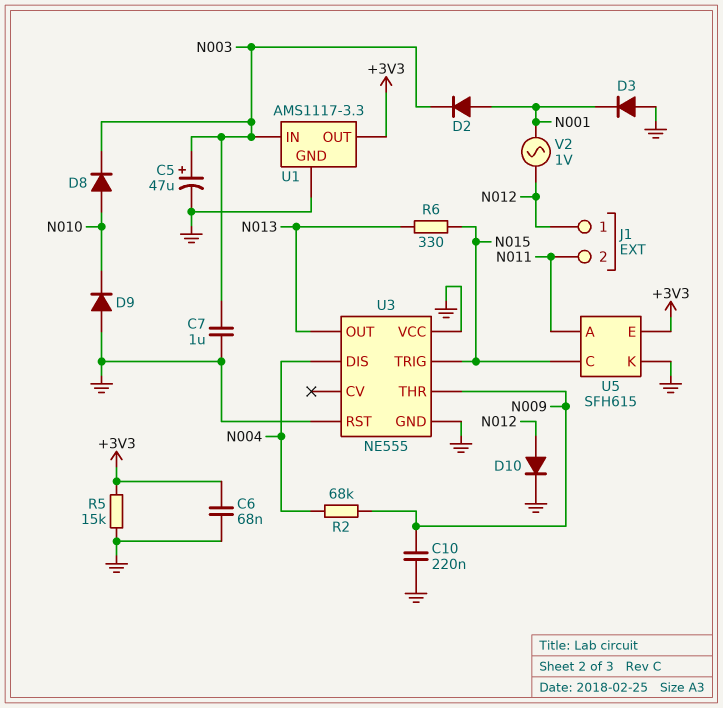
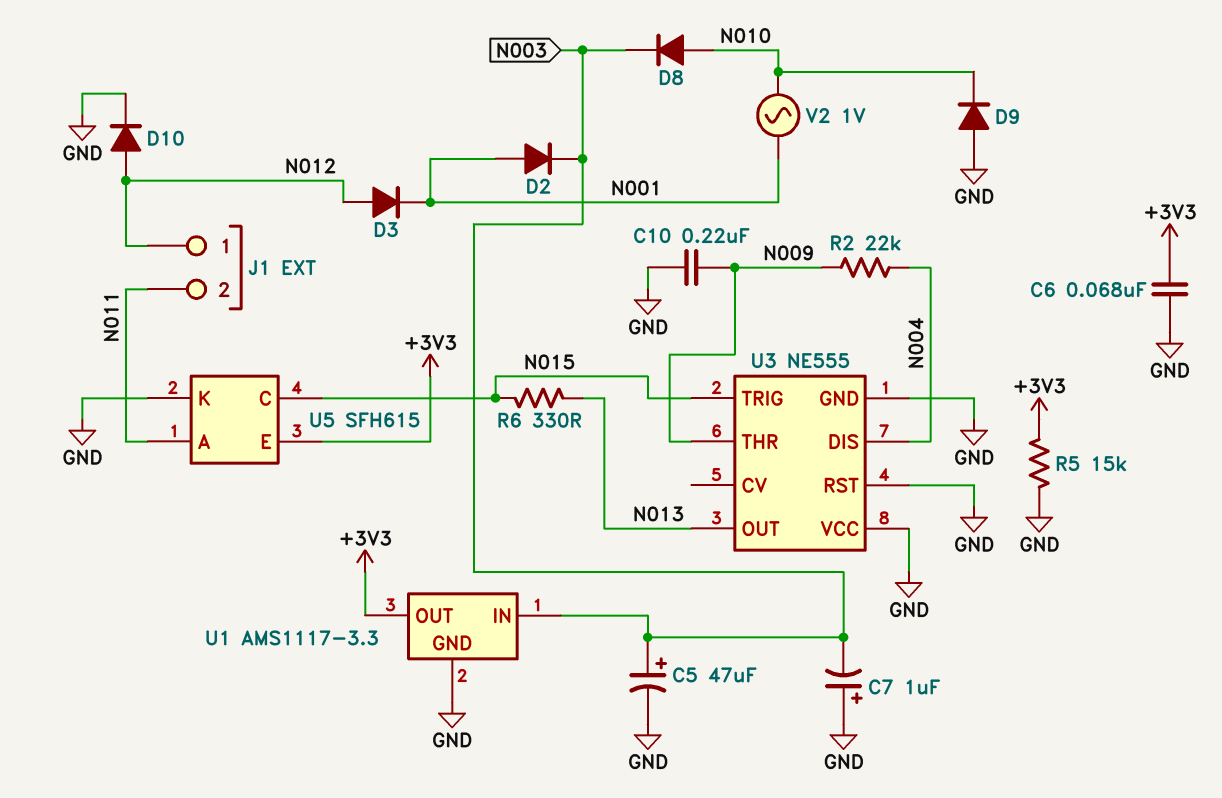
C7: 1uF (GND, N003) -> 1uF (plus GND, minus N003)
D3: diode (A GND, K N001) -> diode (A N012, K N001)
R2: 68k (N004, N009) -> 22k (N004, N009)
V2: AC 1V (N001, N012) -> AC 1V (N001, N010)

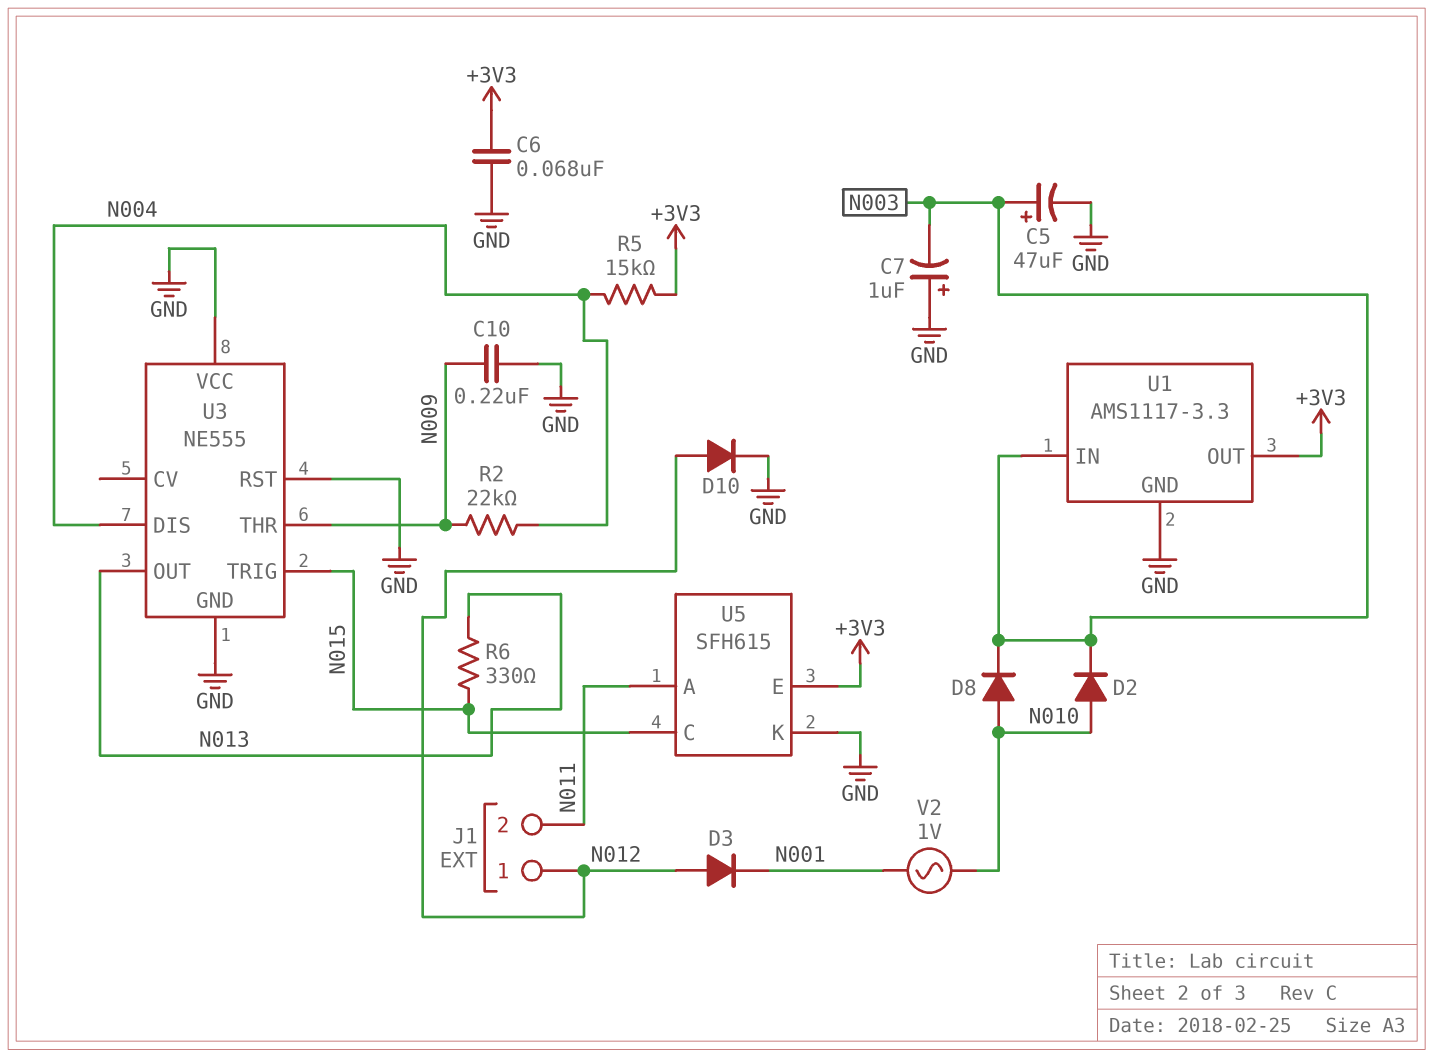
D2: diode (A N001, K N003) -> diode (A N010, K N003)
D9: diode (A GND, K N010) -> none
R5: 15k (+3V3, GND) -> 15k (+3V3, N004)

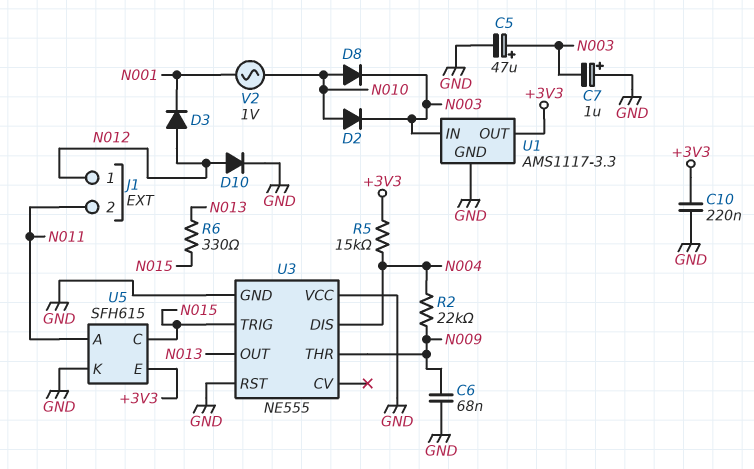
C6: 68nF (+3V3, GND) -> 68nF (GND, N009)
C10: 220nF (GND, N009) -> 220nF (+3V3, GND)

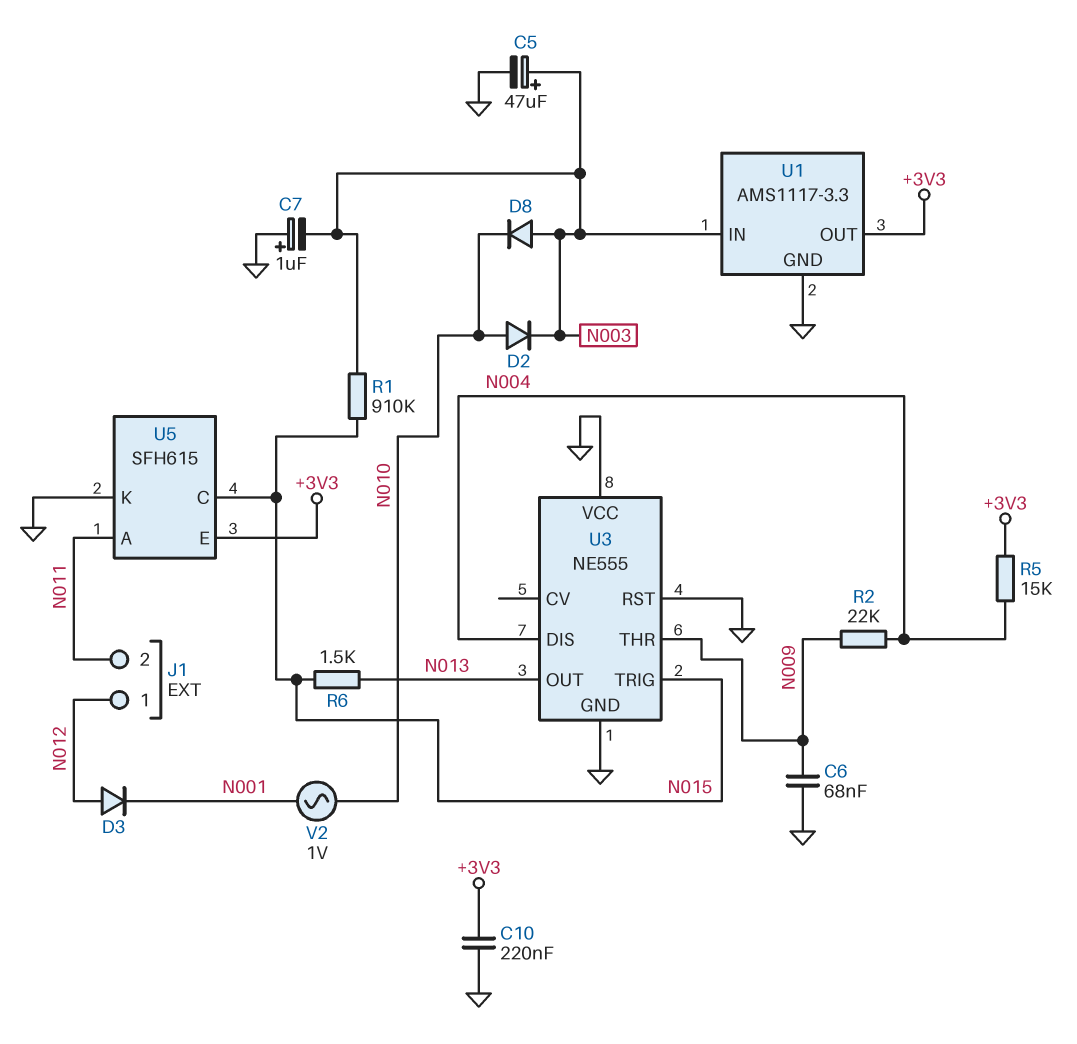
D8: diode (A N010, K N003) -> diode (A N003, K N010)
D10: diode (A N012, K GND) -> none
R1: none -> 910k (N003, N015)
R6: 330 (N013, N015) -> 1.5k (N013, N015)

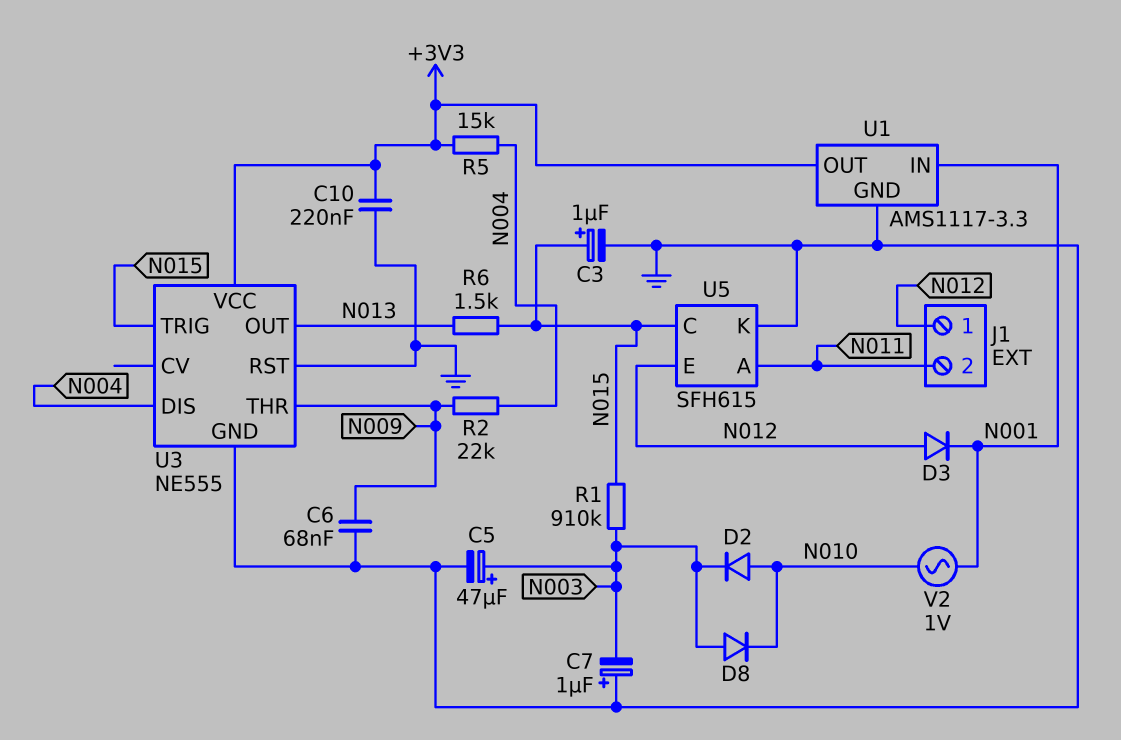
C3: none -> 1uF (plus N015, minus GND)
U1 pin IN: N003 -> N001
U3 pin VCC: GND -> +3V3
U5 pin E: +3V3 -> N012

